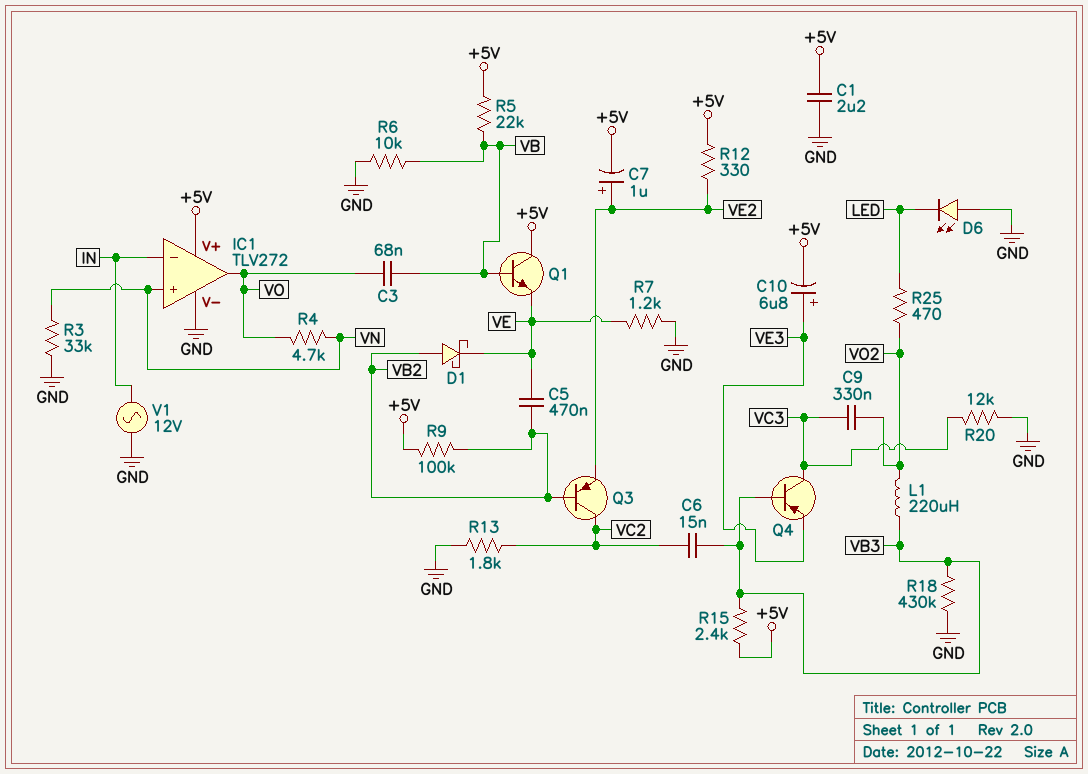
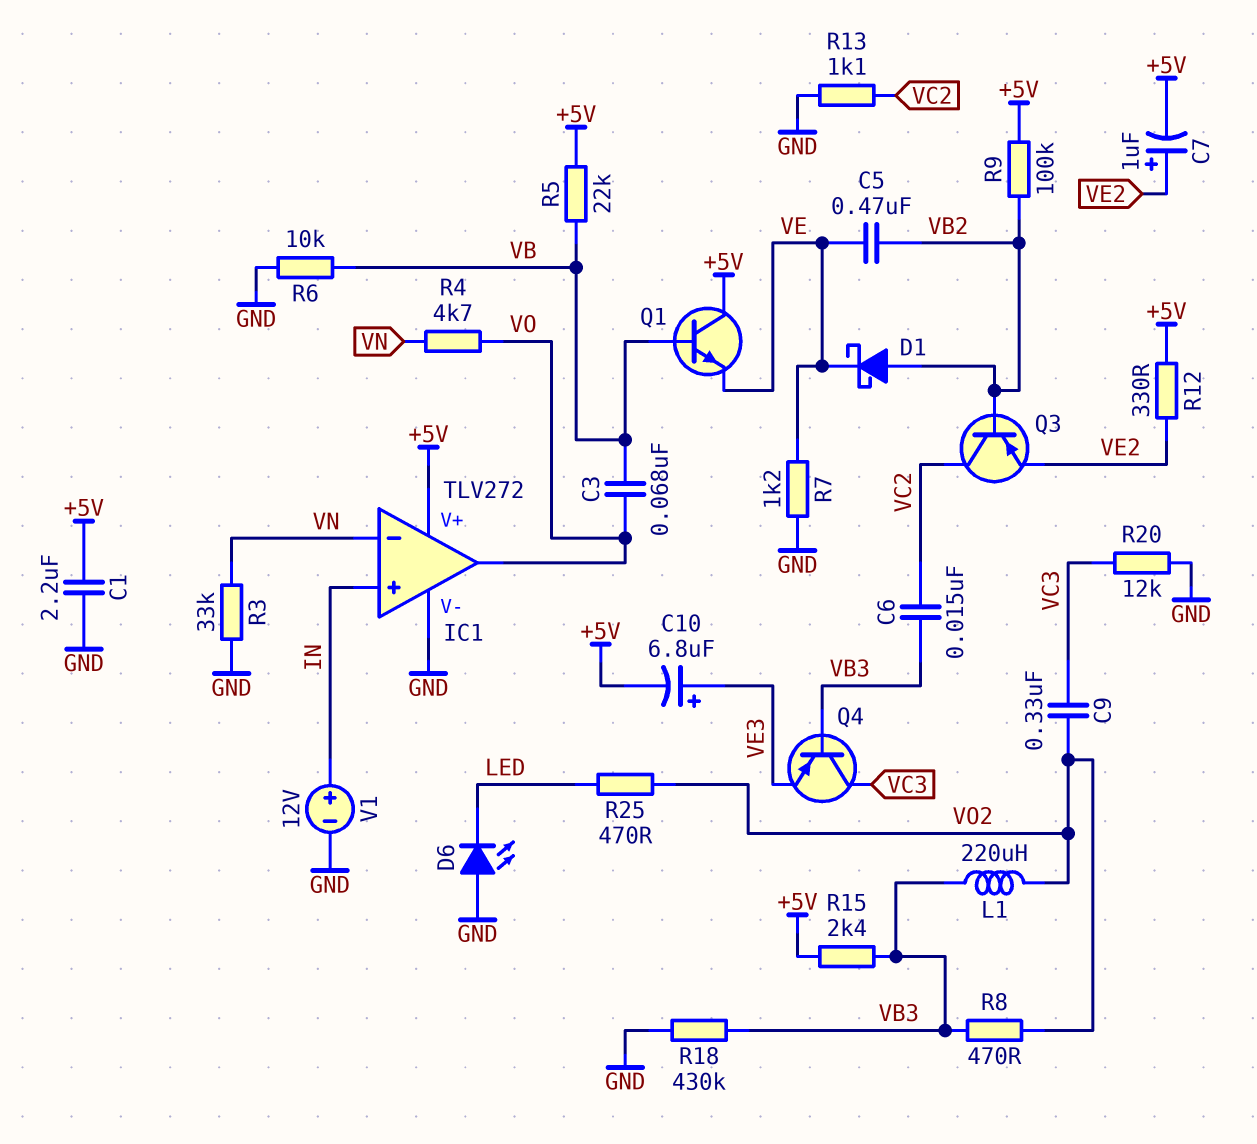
IC1 pin in+: VN -> IN
IC1 pin in-: IN -> VN
R8: none -> 470 (VB3, VO2)
R13: 1.8k (GND, VC2) -> 1.1k (GND, VC2)
V1: AC 12V (GND, IN) -> 12V (plus IN, minus GND)

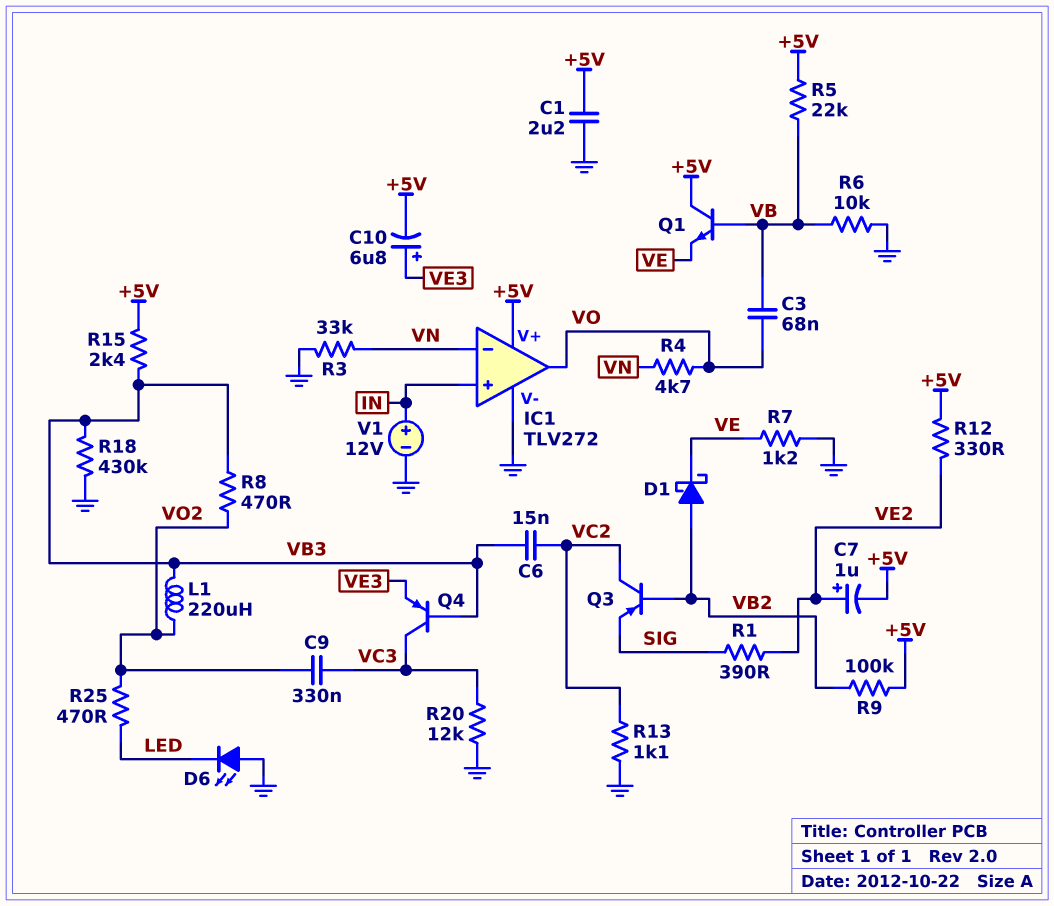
C5: 470nF (VB2, VE) -> none
Q3: PNP (B VB2, C VC2, E VE2) -> PNP (B VB2, C VC2, E SIG)
R1: none -> 390 (SIG, VE2)

